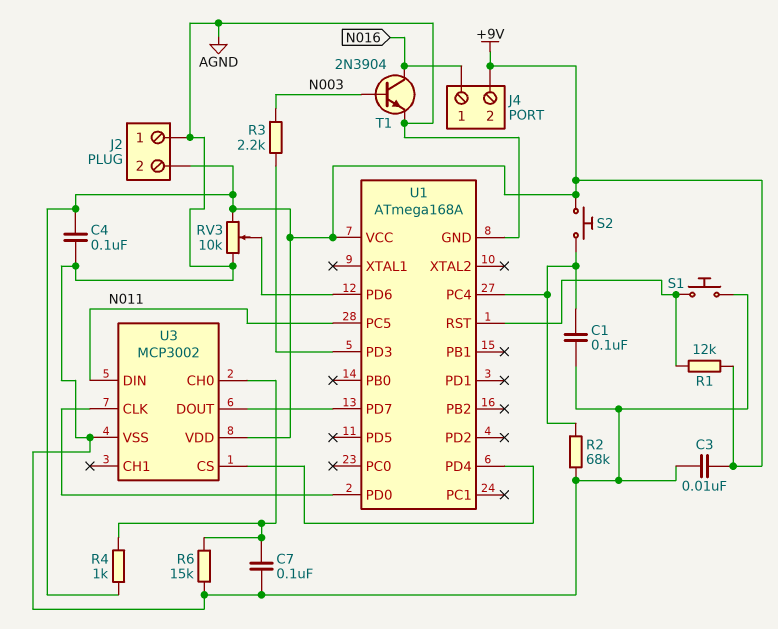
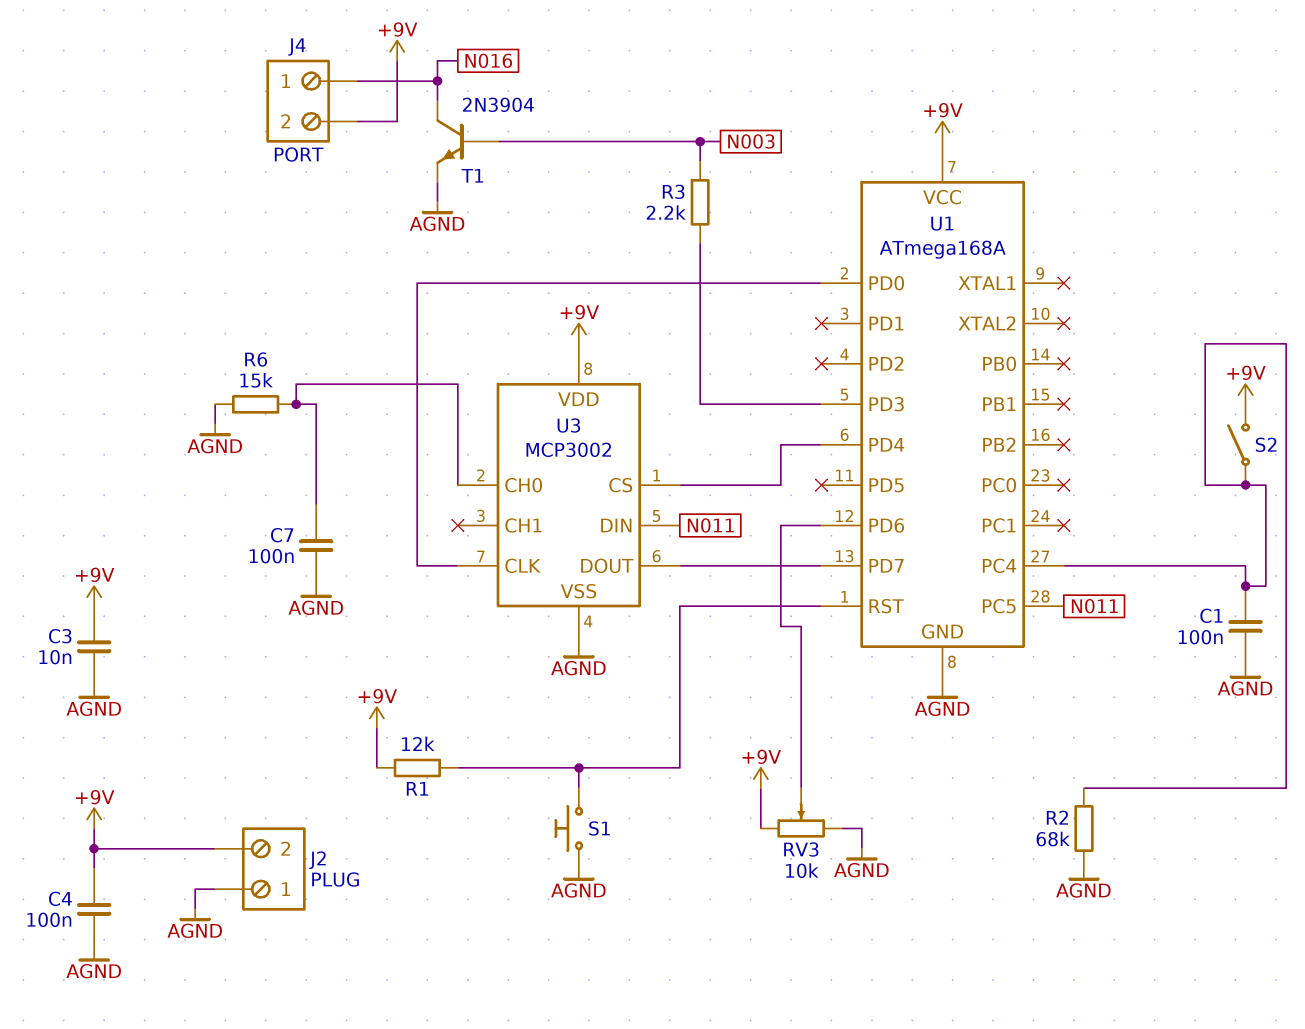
R4: 1k (+9V, U3/CH0) -> none
S2: button (+9V, U1/PC4) -> switch (+9V, U1/PC4)

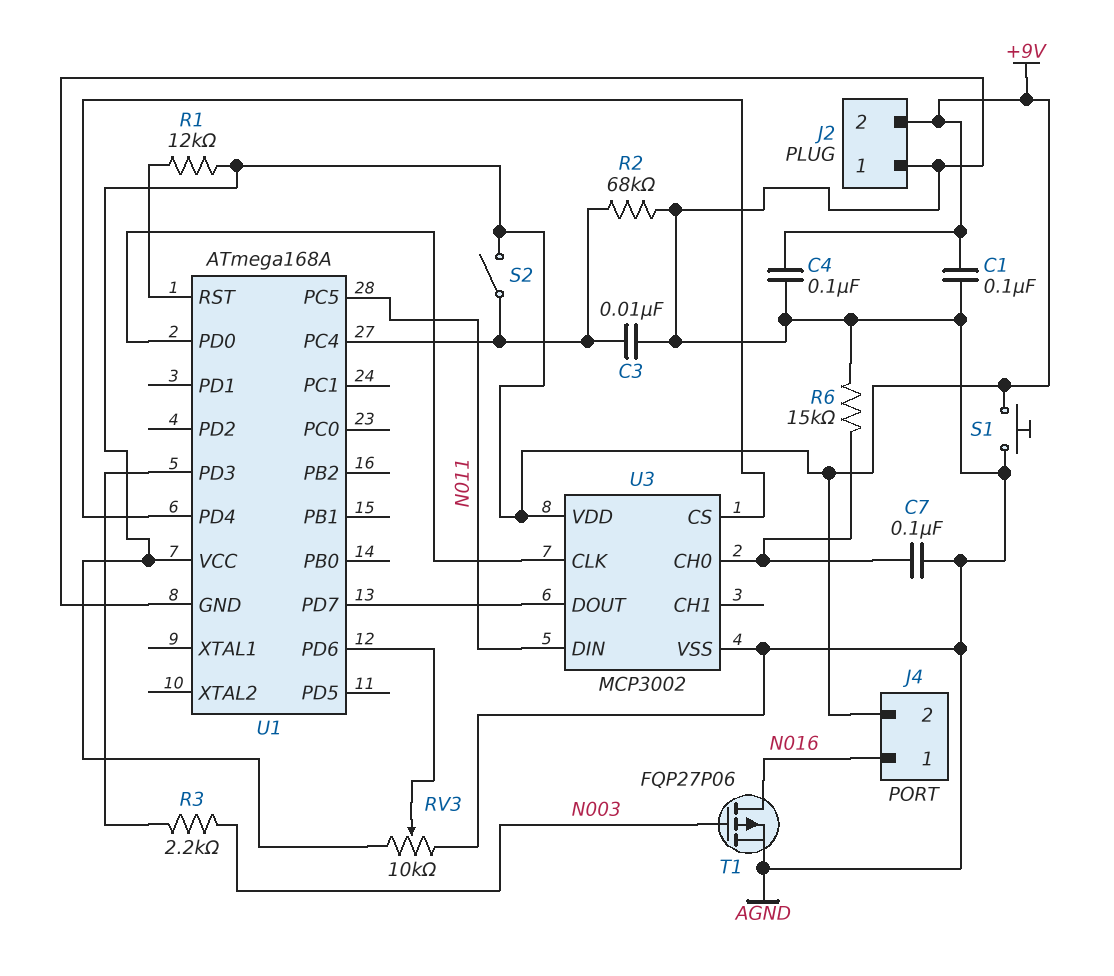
C1: 100nF (AGND, U1/PC4) -> 100nF (+9V, AGND)
C3: 10nF (+9V, AGND) -> 10nF (AGND, U1/PC4)
S1: button (AGND, U1/RST) -> button (+9V, AGND)
T1: NPN 2N3904 (B N003, C N016, E AGND) -> PMOS FQP27P06 (G N003, D N016, S AGND)

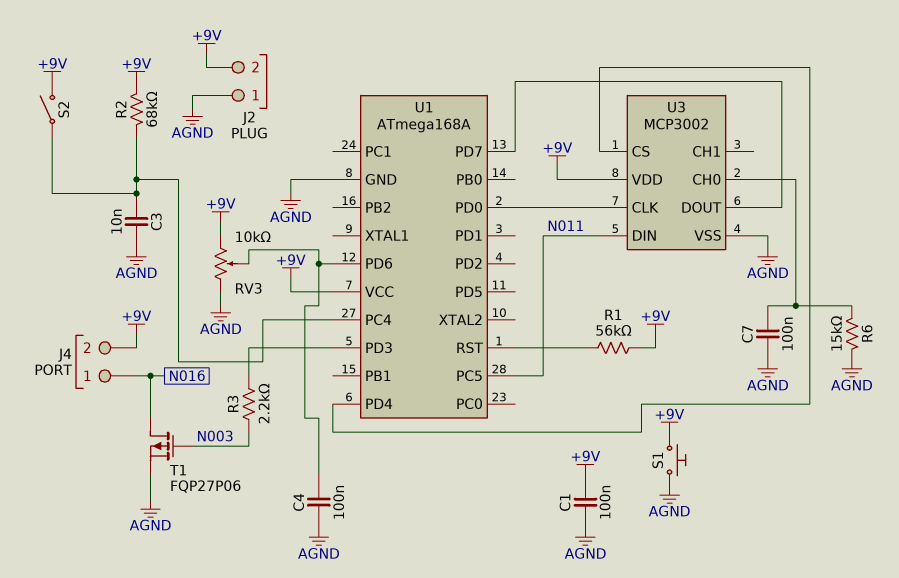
C4: 100nF (+9V, AGND) -> 100nF (AGND, U1/PD6)
R1: 12k (+9V, U1/RST) -> 56k (+9V, U1/RST)
R2: 68k (AGND, U1/PC4) -> 68k (+9V, U1/PC4)

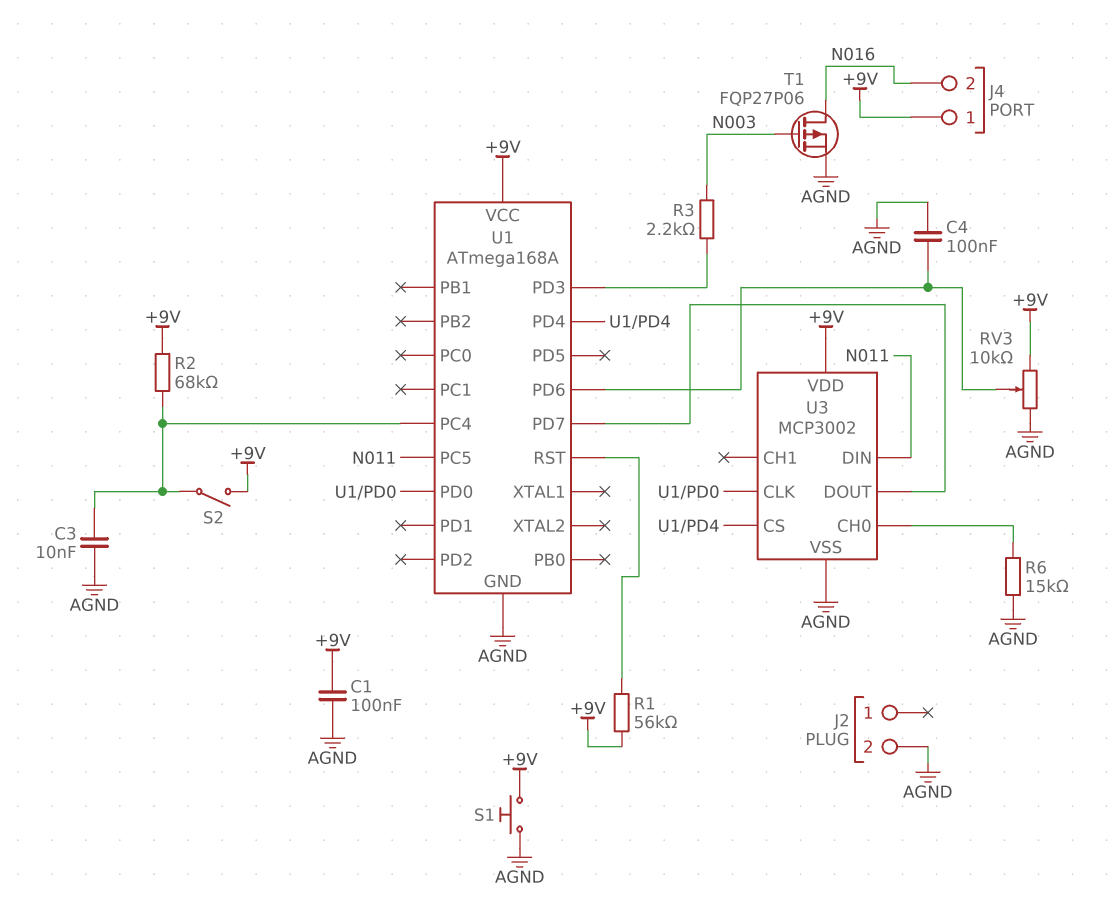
C7: 100nF (AGND, U3/CH0) -> none
J2 pin 1: AGND -> none
J2 pin 2: +9V -> AGND
J4 pin 1: N016 -> +9V
J4 pin 2: +9V -> N016

